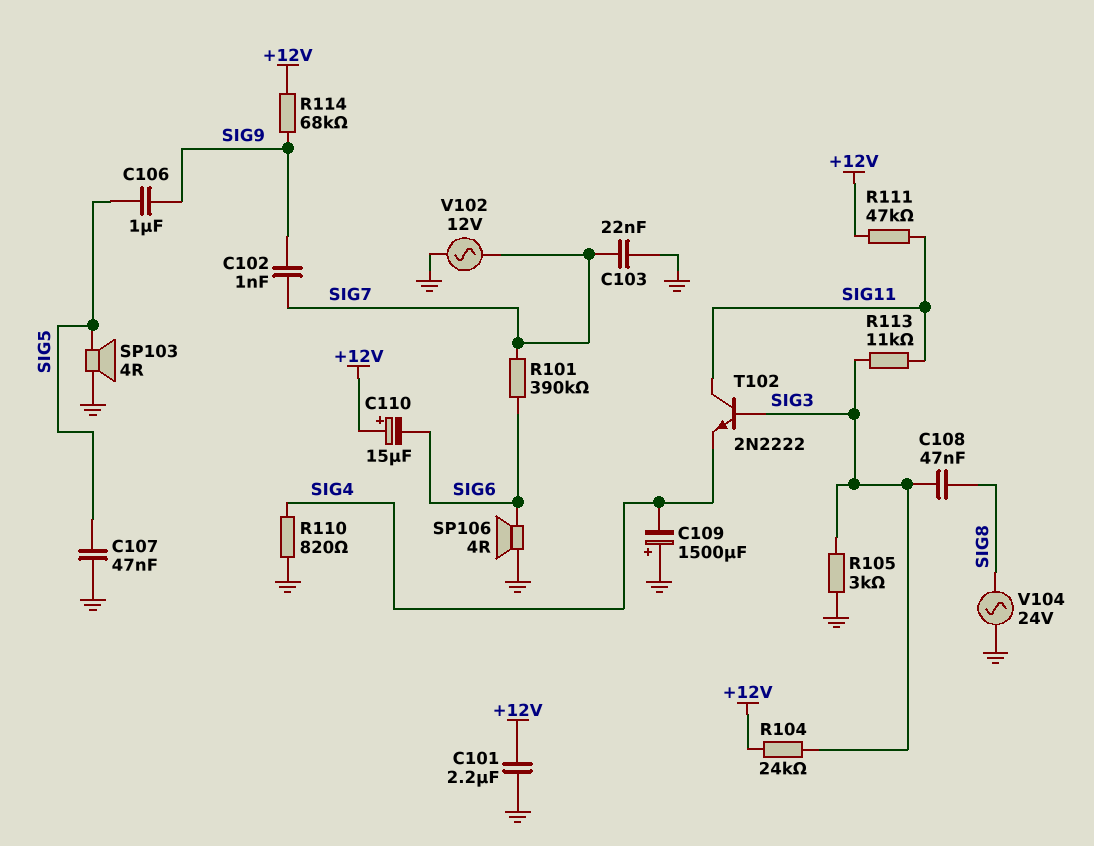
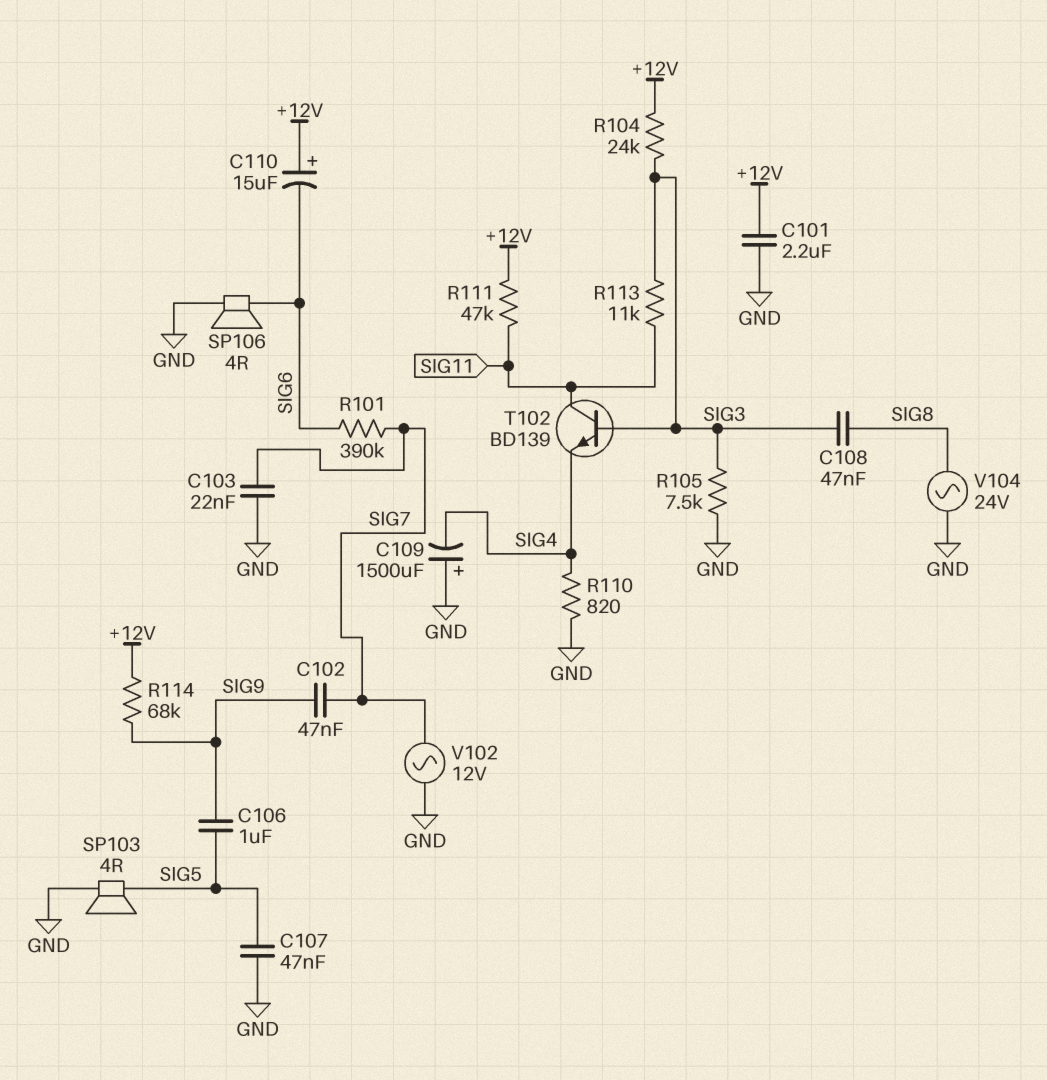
C102: 1nF (SIG7, SIG9) -> 47nF (SIG7, SIG9)
R105: 3k (GND, SIG3) -> 7.5k (GND, SIG3)
T102: NPN 2N2222 (B SIG3, C SIG11, E SIG4) -> NPN BD139 (B SIG3, C SIG11, E SIG4)

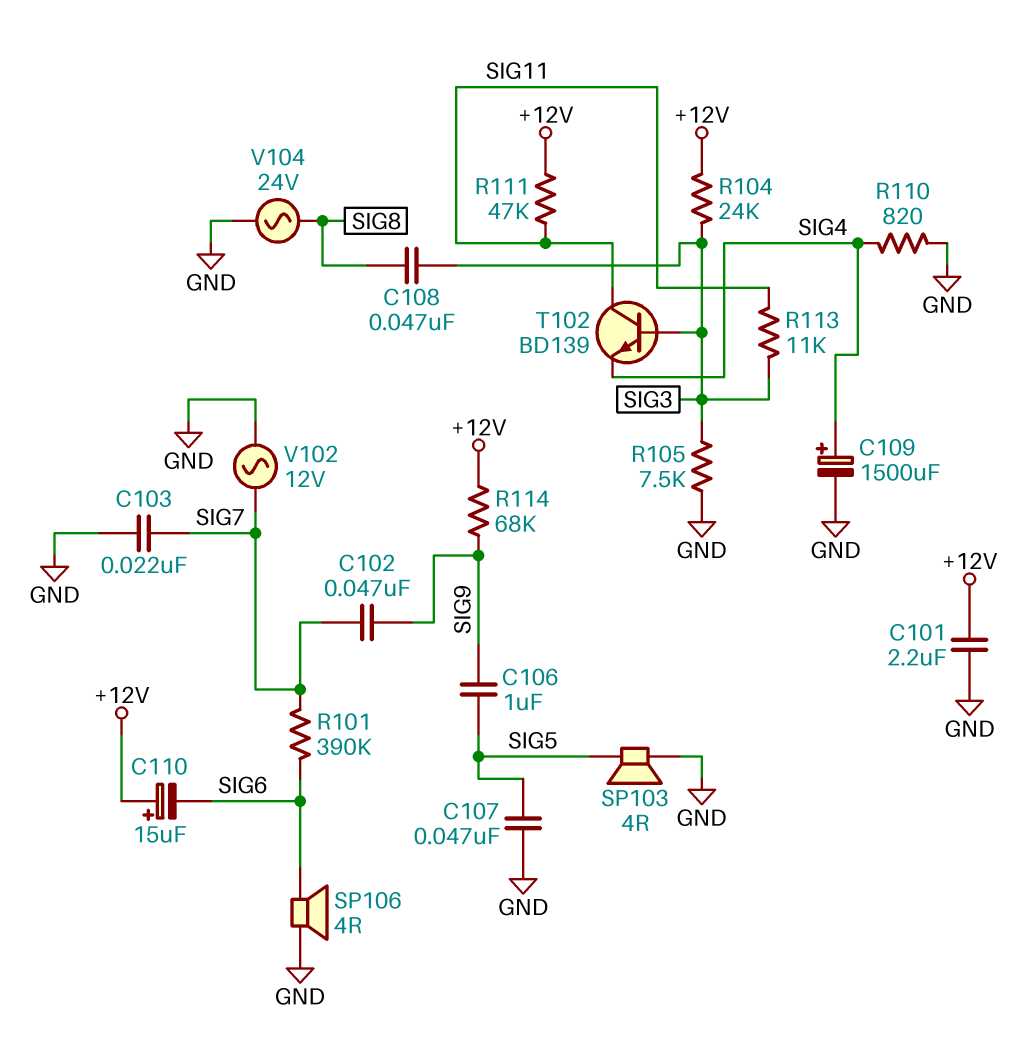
C109: 1500uF (plus GND, minus SIG4) -> 1500uF (plus SIG4, minus GND)

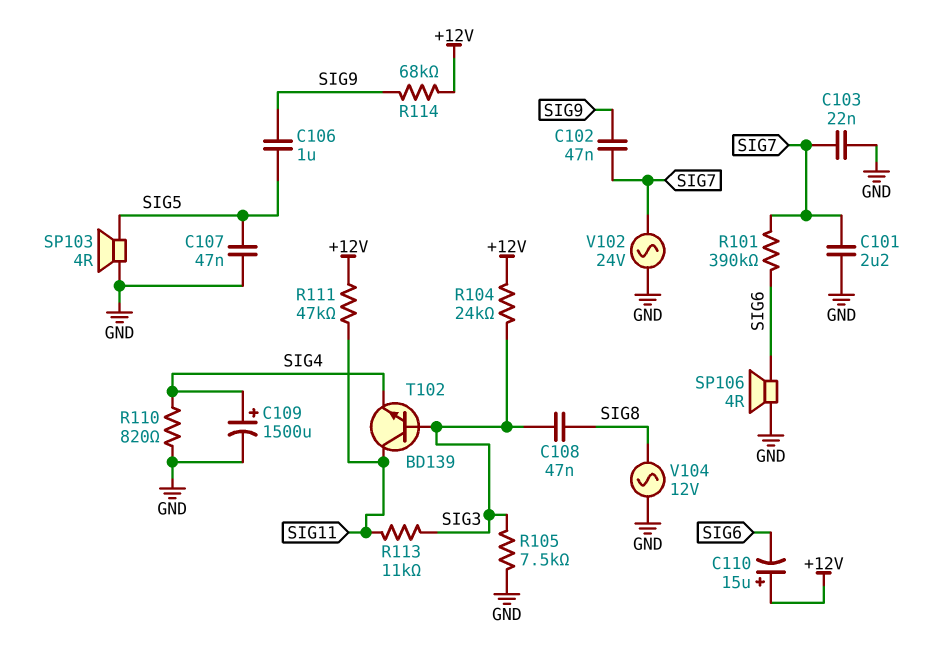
C101: 2.2uF (+12V, GND) -> 2.2uF (GND, SIG7)
V102: AC 12V (GND, SIG7) -> AC 24V (GND, SIG7)
V104: AC 24V (GND, SIG8) -> AC 12V (GND, SIG8)

